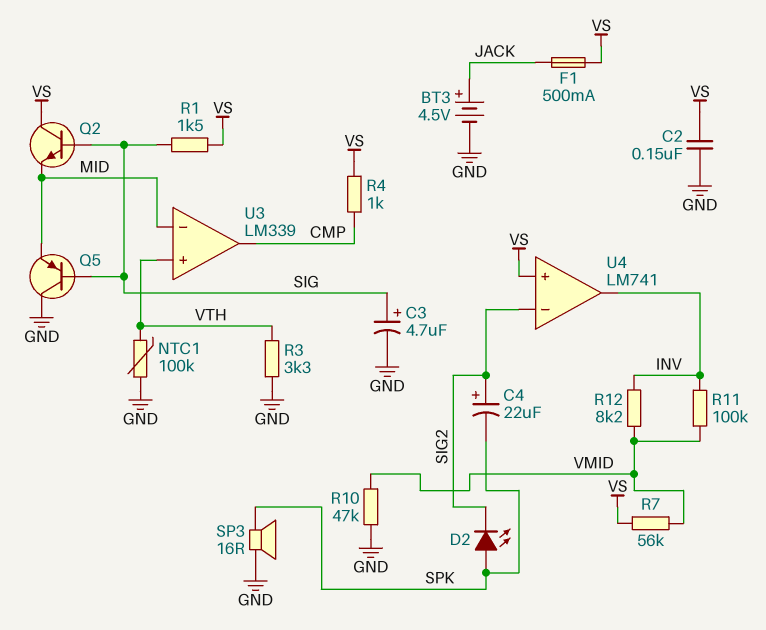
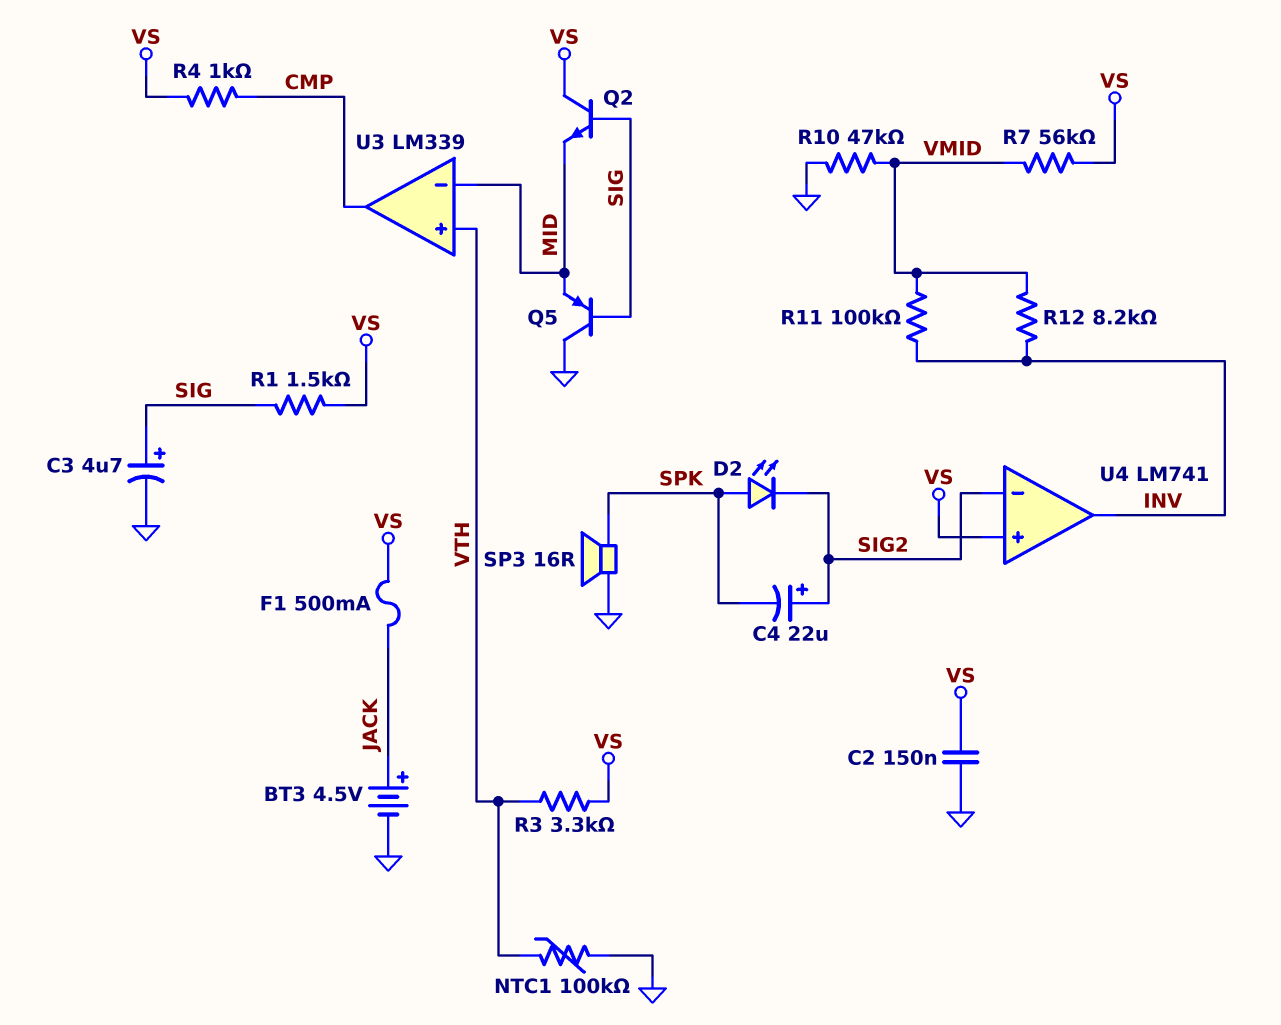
R3: 3.3k (GND, VTH) -> 3.3k (VS, VTH)

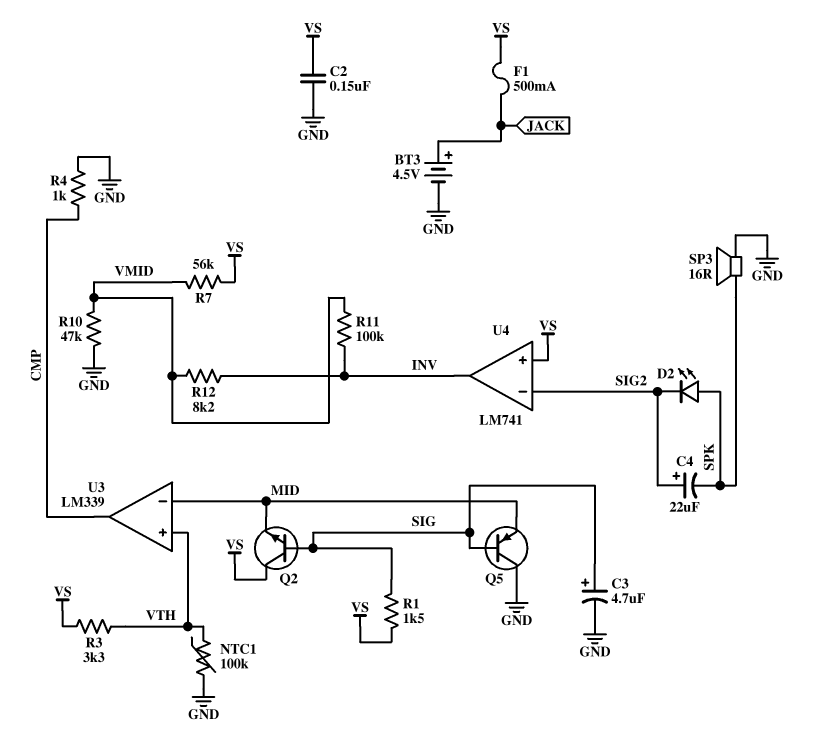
R4: 1k (CMP, VS) -> 1k (CMP, GND)

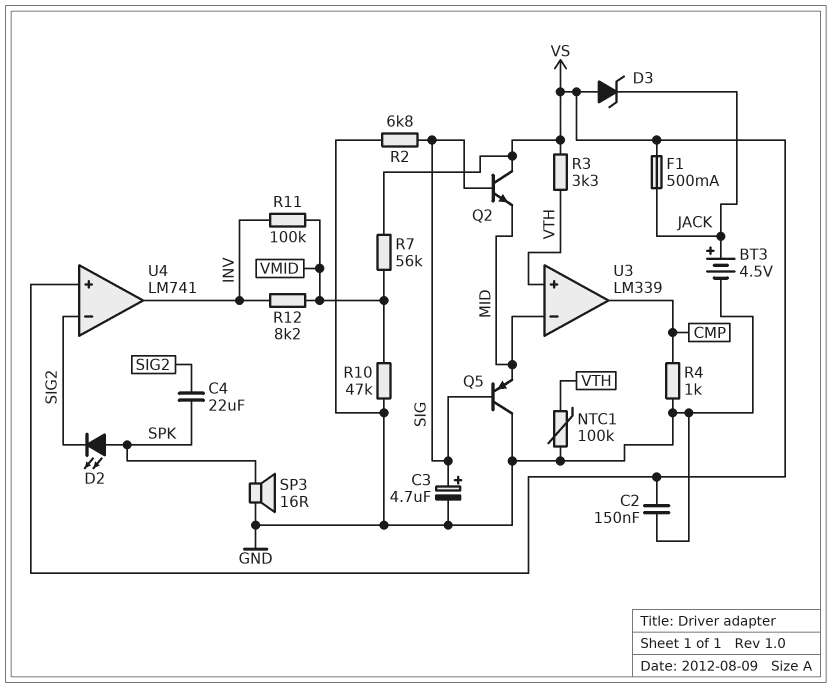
C4: 22uF (plus SIG2, minus SPK) -> 22uF (SIG2, SPK)
D3: none -> zener (A VS, K JACK)
R1: 1.5k (SIG, VS) -> none
R2: none -> 6.8k (GND, SIG)

